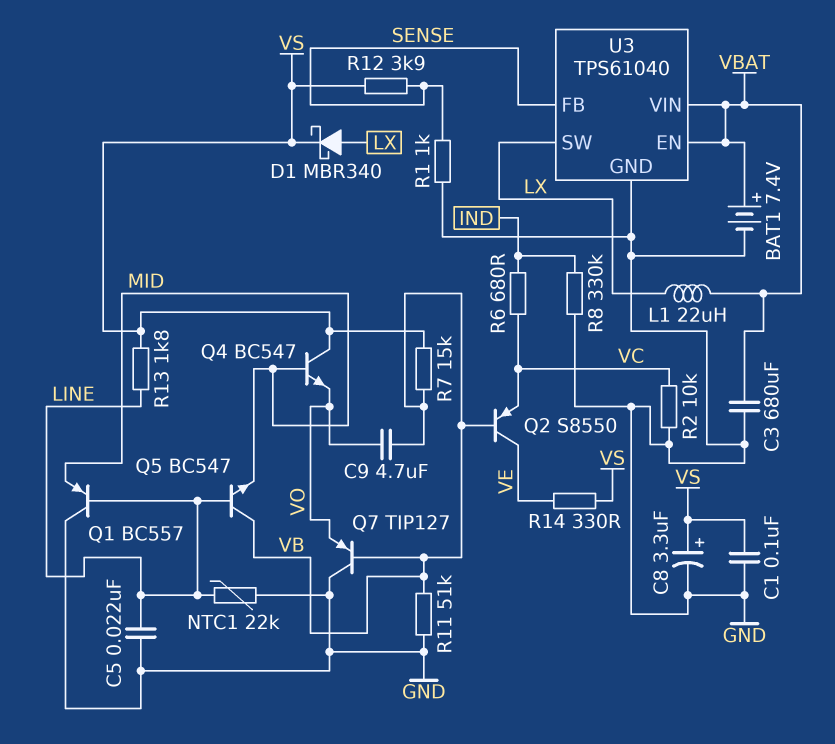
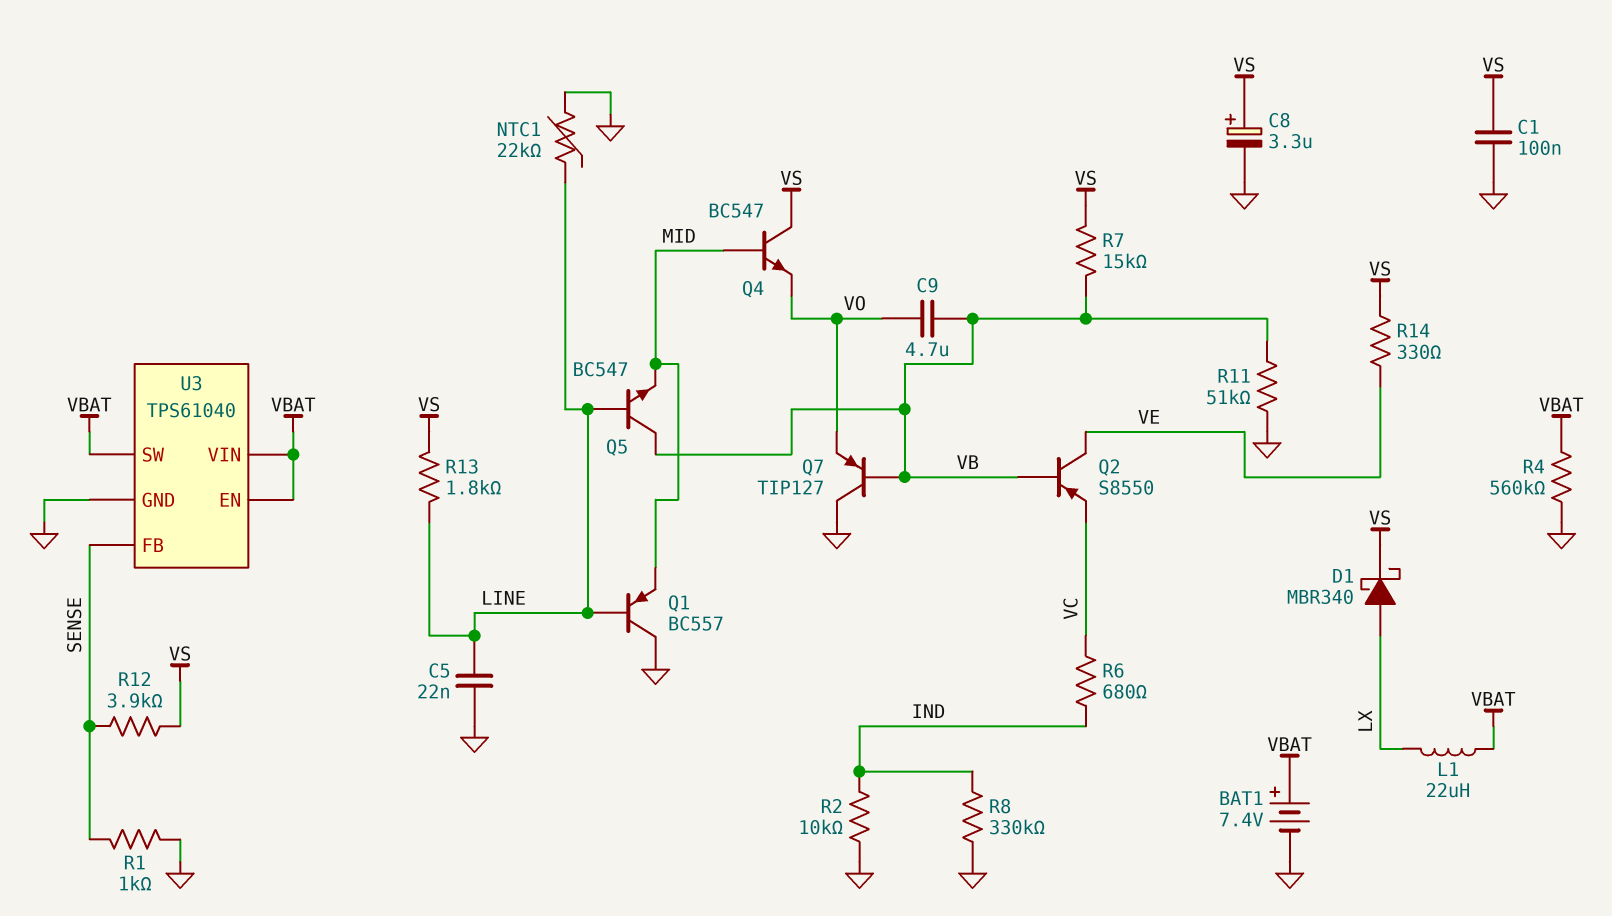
C3: 680uF (GND, VBAT) -> none
R2: 10k (GND, VC) -> 10k (GND, IND)
R4: none -> 560k (GND, VBAT)
U3 pin SW: LX -> VBAT

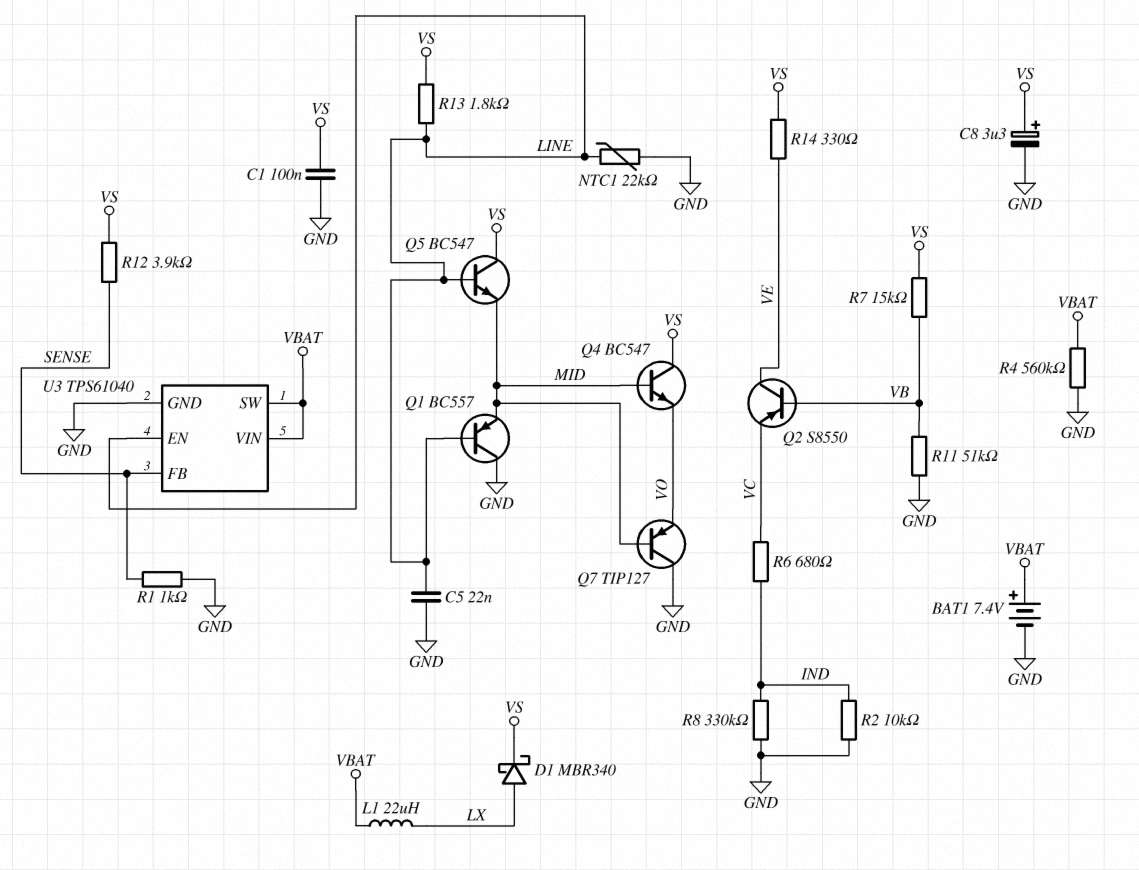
C9: 4.7uF (VB, VO) -> none
Q5: NPN BC547 (B LINE, C VB, E MID) -> NPN BC547 (B LINE, C VS, E MID)
Q7: PNP TIP127 (B VB, C GND, E VO) -> PNP TIP127 (B MID, C GND, E VO)
U3 pin EN: VBAT -> LINE

